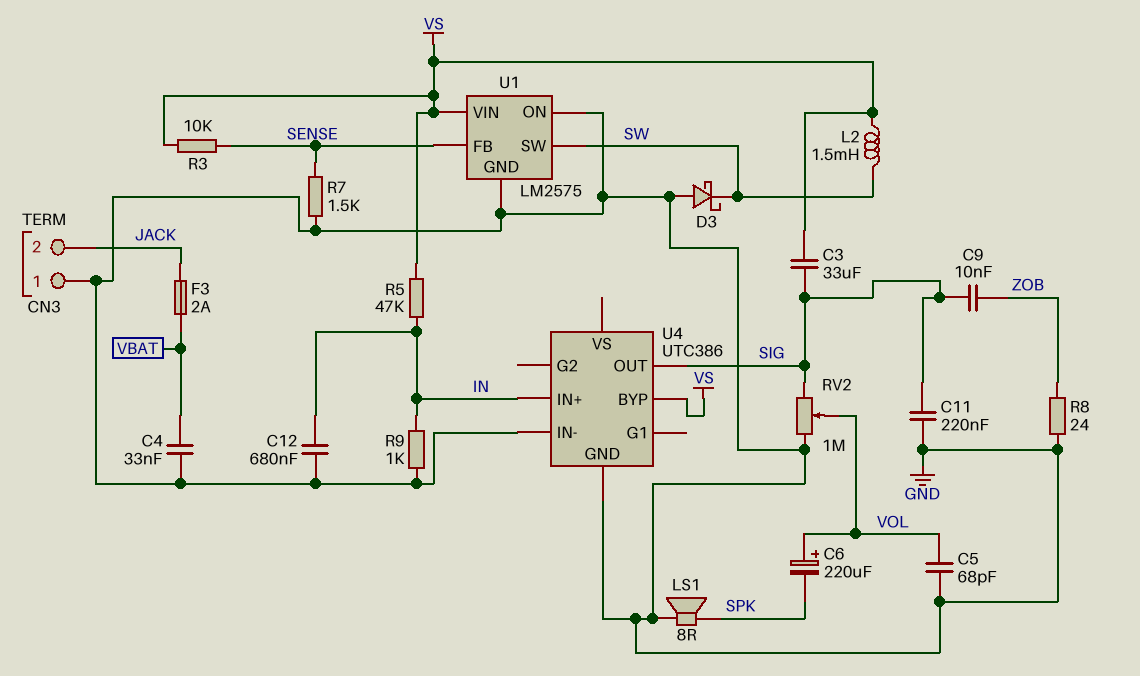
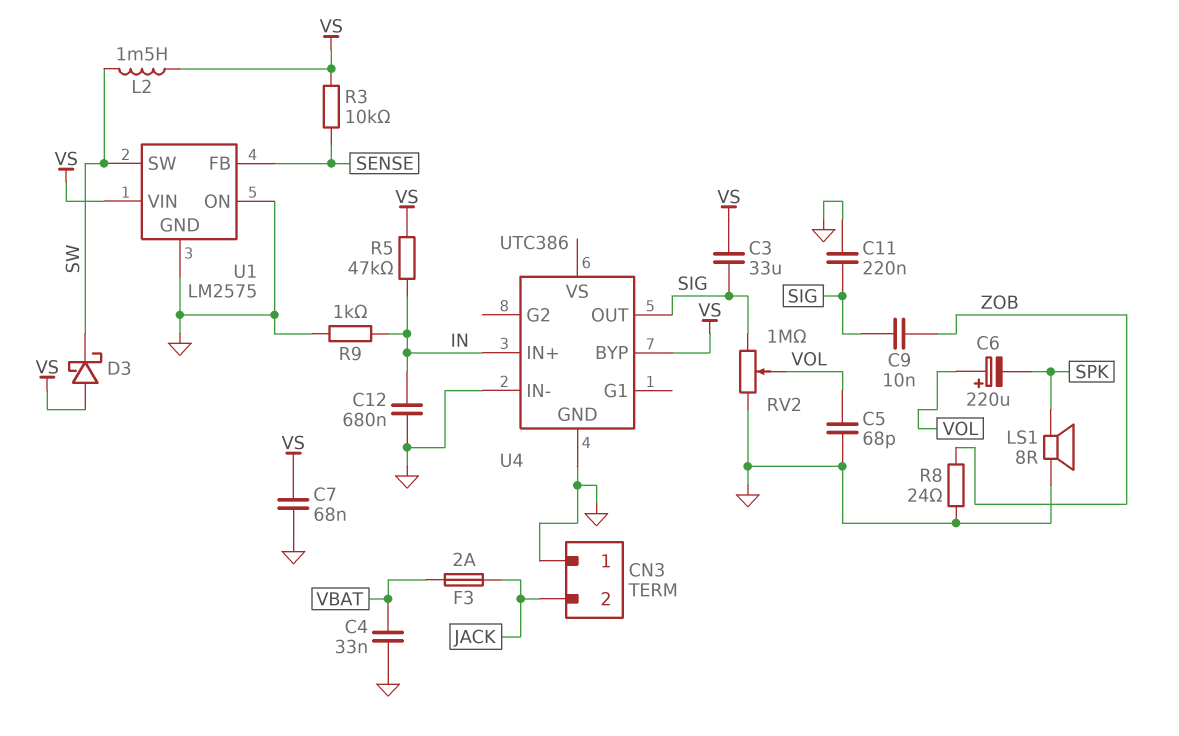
C7: none -> 68nF (GND, VS)
D3: schottky (A GND, K SW) -> schottky (A VS, K SW)
R7: 1.5k (GND, SENSE) -> none

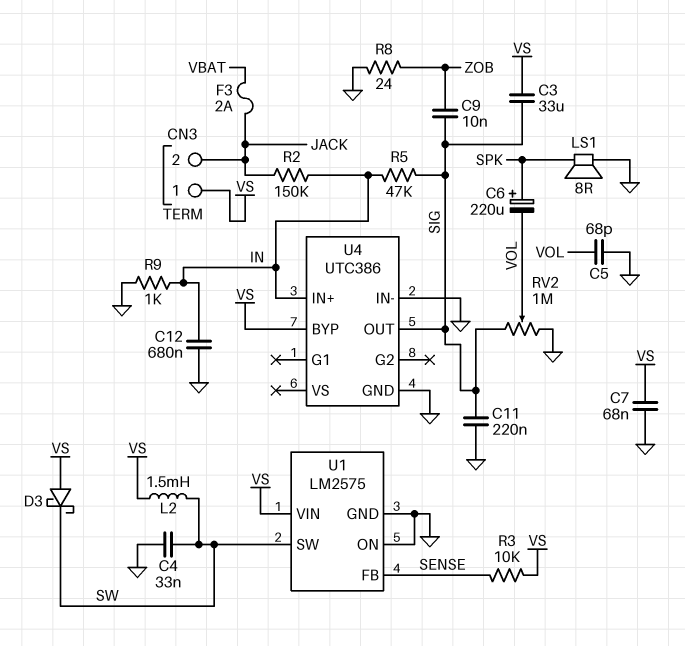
C4: 33nF (GND, VBAT) -> 33nF (GND, SW)
C6: 220uF (plus VOL, minus SPK) -> 220uF (plus SPK, minus VOL)
CN3 pin 1: GND -> VS
R2: none -> 150k (IN, JACK)
R5: 47k (IN, VS) -> 47k (IN, SIG)

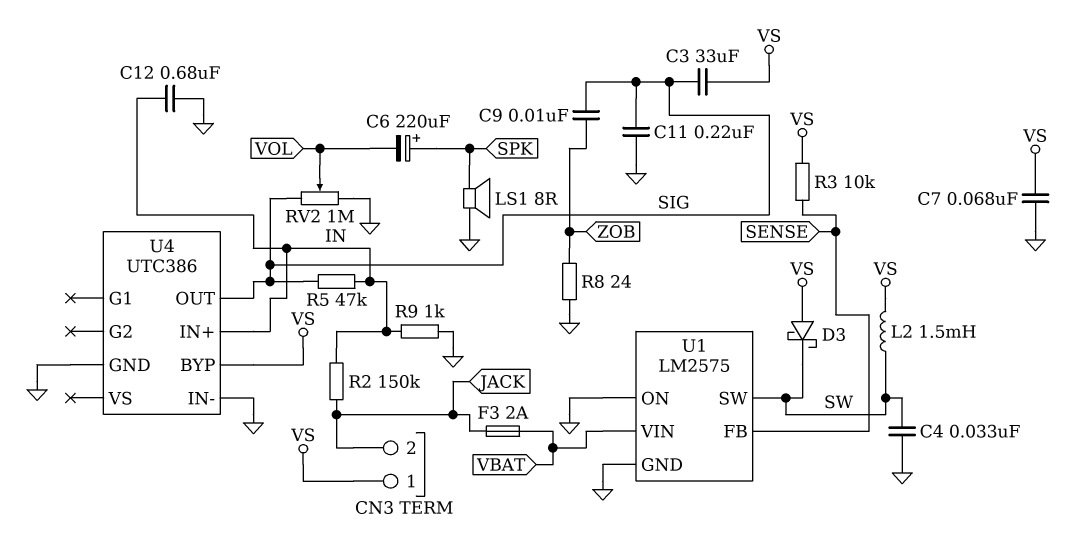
C5: 68pF (GND, VOL) -> none
U1 pin VIN: VS -> VBAT

